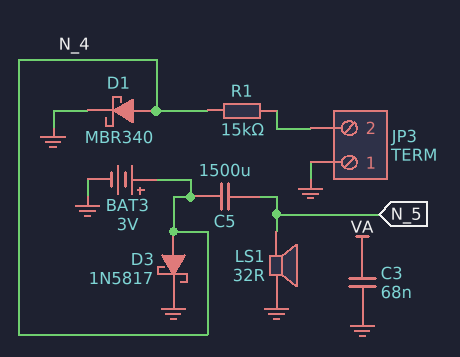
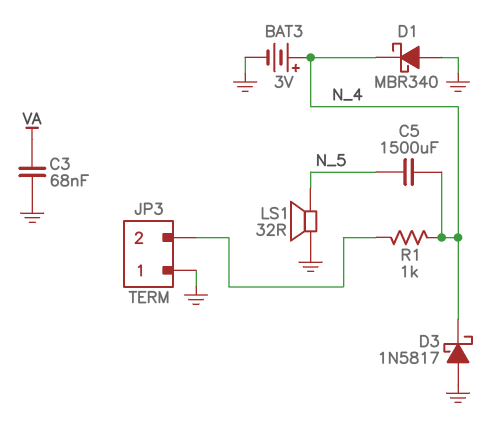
D1: schottky MBR340 (A N_4, K GND) -> schottky MBR340 (A GND, K N_4)
D3: schottky 1N5817 (A N_4, K GND) -> schottky 1N5817 (A GND, K N_4)
R1: 15k (JP3/2, N_4) -> 1k (JP3/2, N_4)

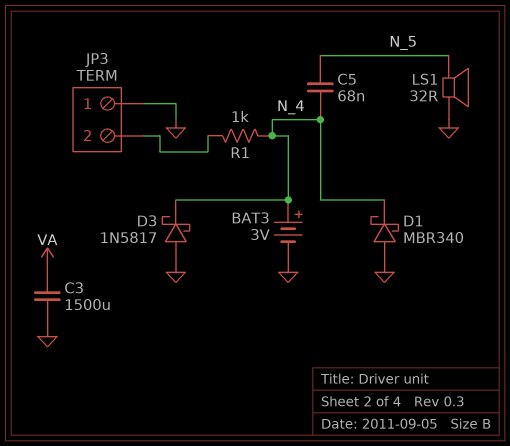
C3: 68nF (GND, VA) -> 1500uF (GND, VA)
C5: 1500uF (N_4, N_5) -> 68nF (N_4, N_5)

